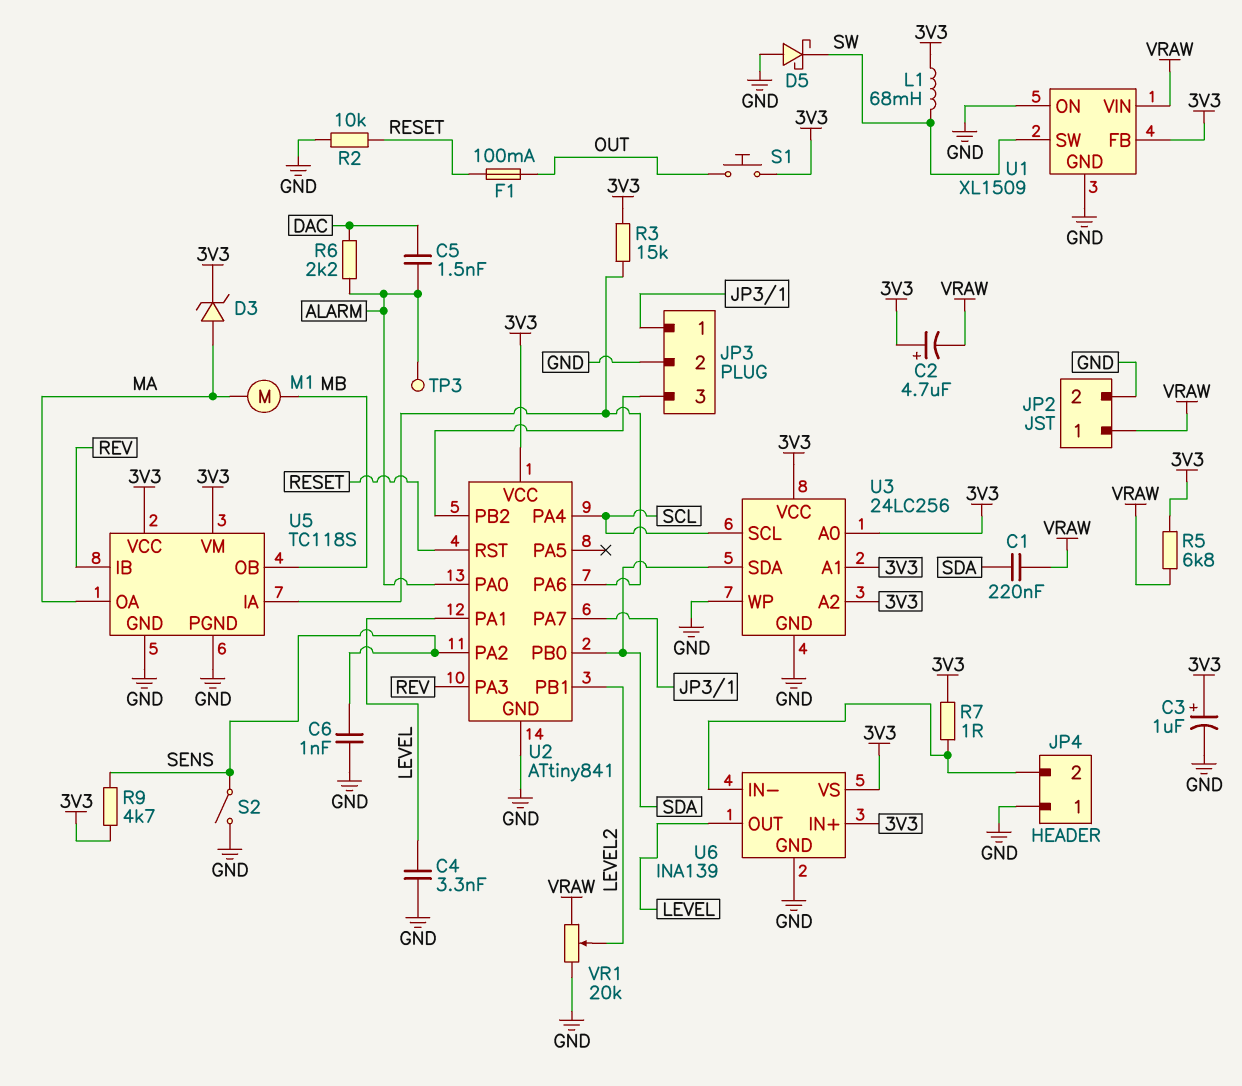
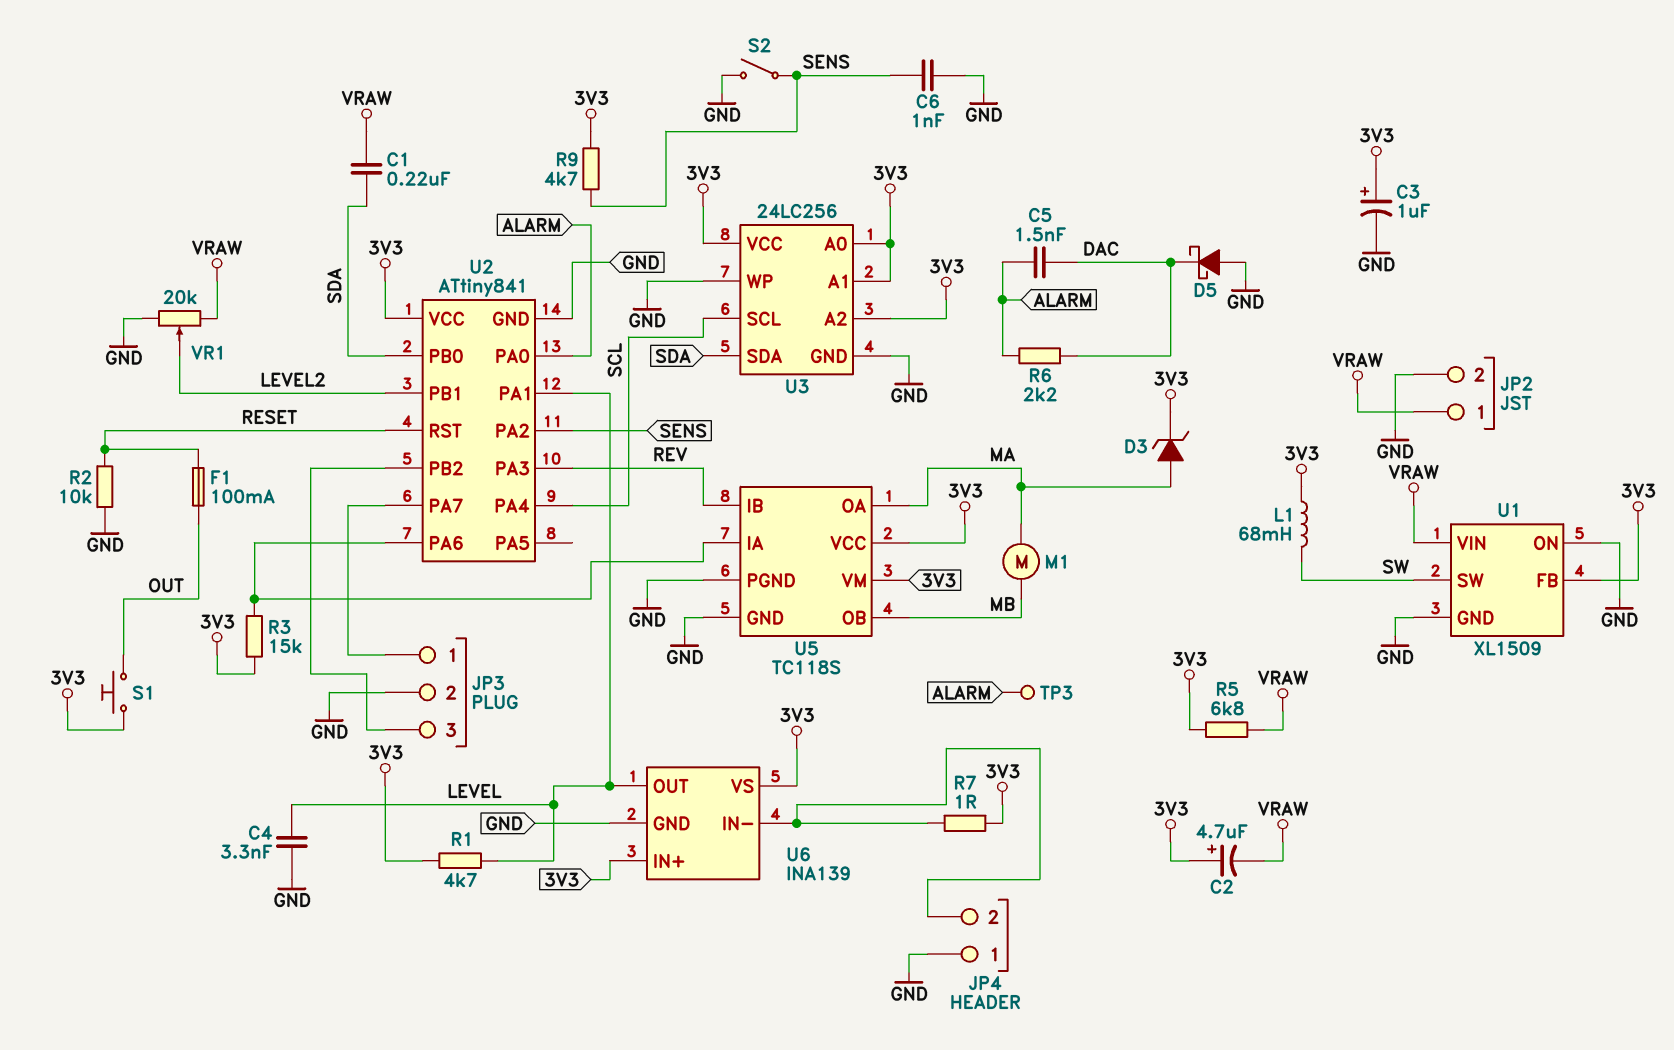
D5: schottky (A GND, K SW) -> schottky (A GND, K DAC)
R1: none -> 4.7k (3V3, LEVEL)

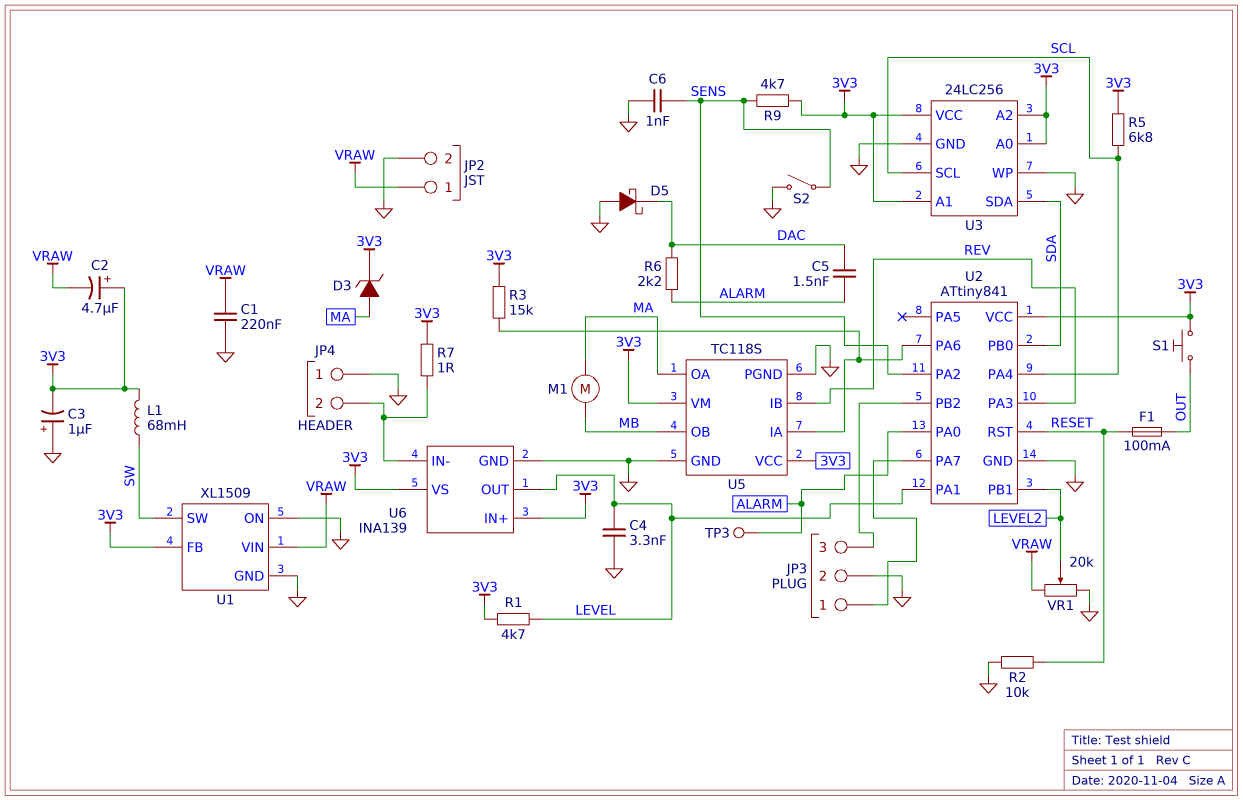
C1: 220nF (SDA, VRAW) -> 220nF (GND, VRAW)
C3: 1uF (plus 3V3, minus GND) -> 1uF (plus GND, minus 3V3)
R5: 6.8k (3V3, VRAW) -> 6.8k (3V3, SCL)

